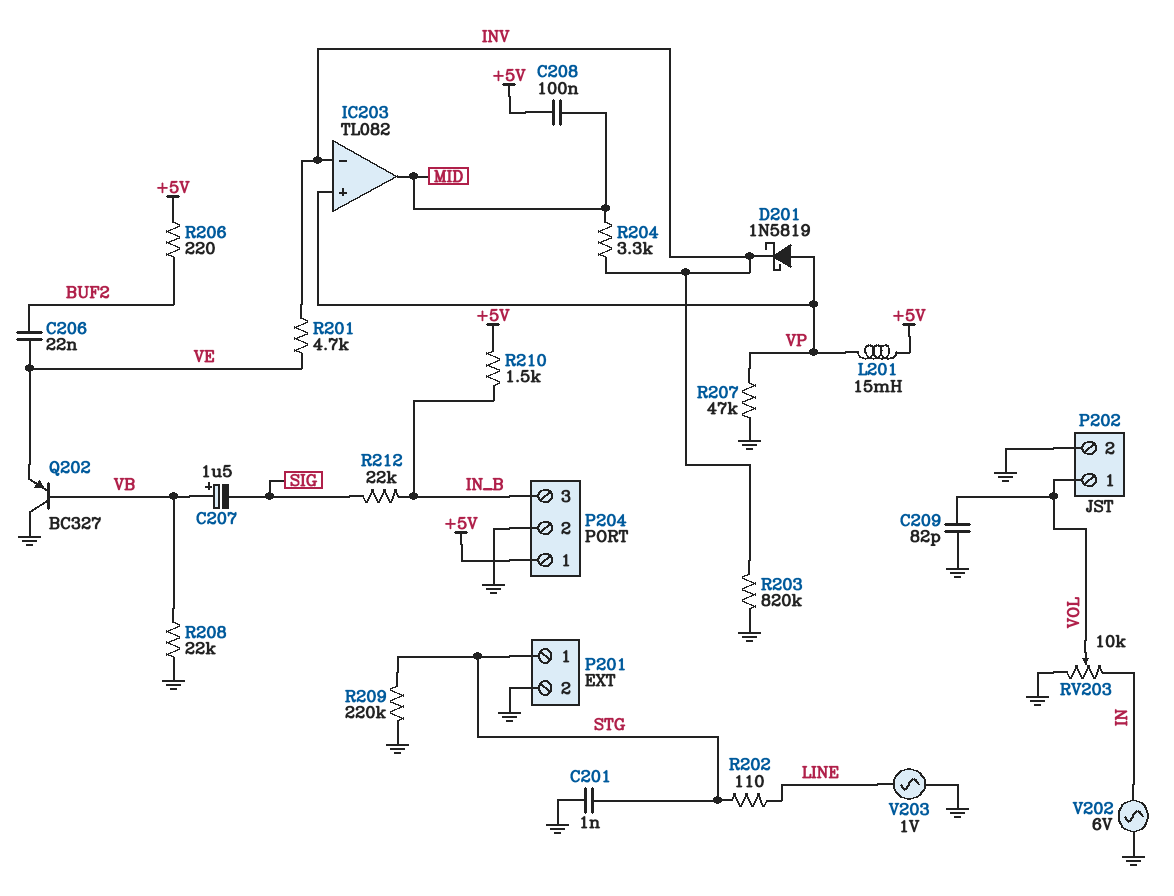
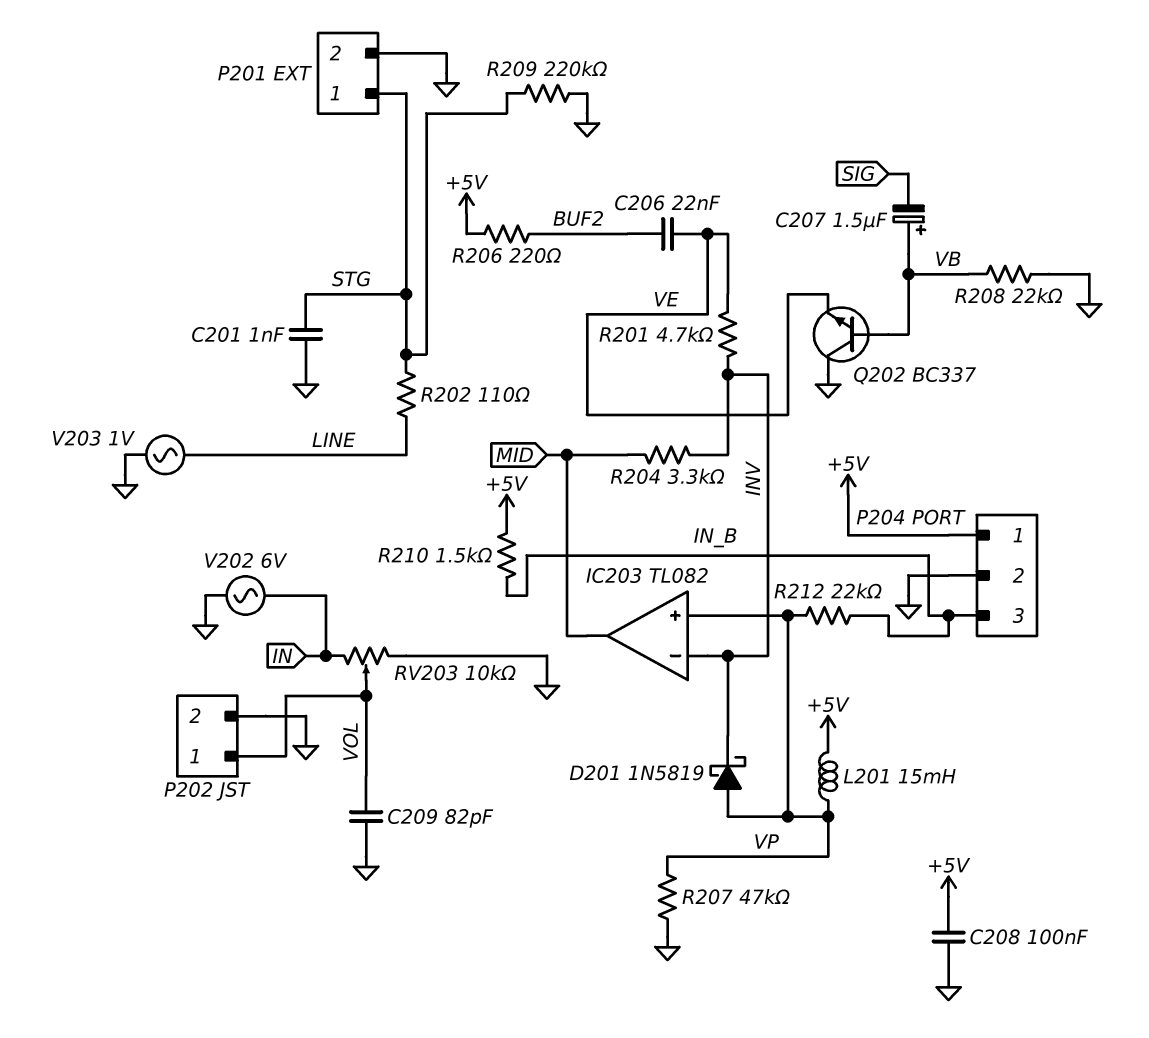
C208: 100nF (+5V, MID) -> 100nF (+5V, GND)
Q202: PNP BC327 (B VB, C GND, E VE) -> NPN BC337 (B VB, C GND, E VE)
R203: 820k (GND, INV) -> none
R212: 22k (IN_B, SIG) -> 22k (IN_B, VP)

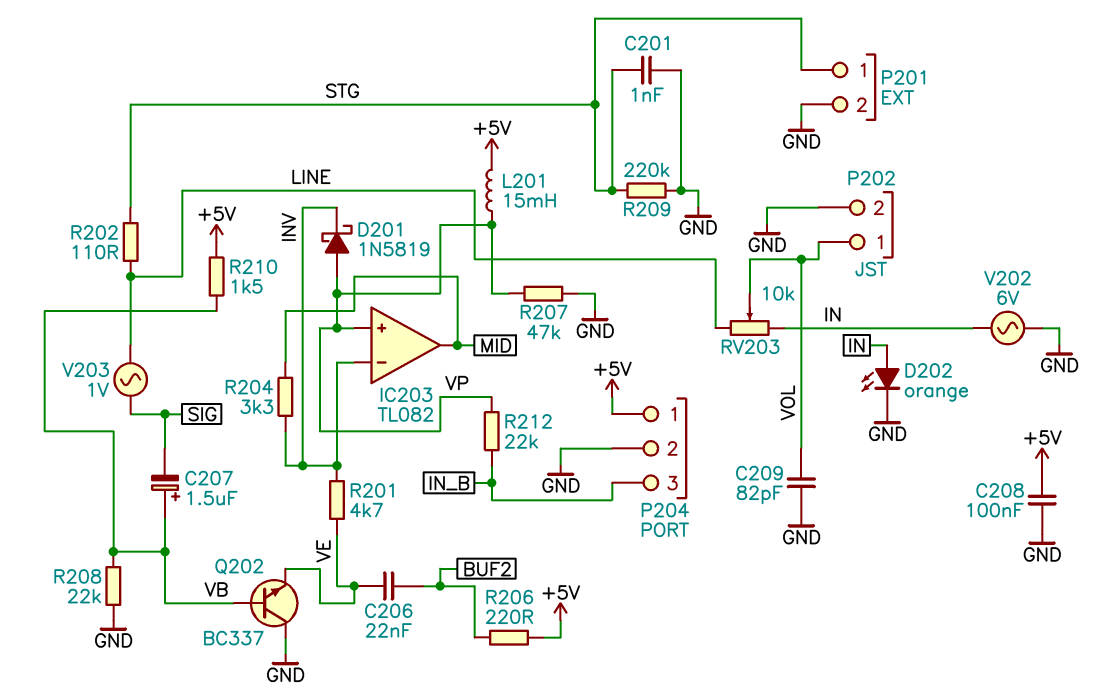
D202: none -> LED orange (A IN, K GND)
R210: 1.5k (+5V, IN_B) -> 1.5k (+5V, VB)
RV203: 10k (GND, IN, wiper VOL) -> 10k (IN, LINE, wiper VOL)
V203: AC 1V (GND, LINE) -> AC 1V (LINE, SIG)

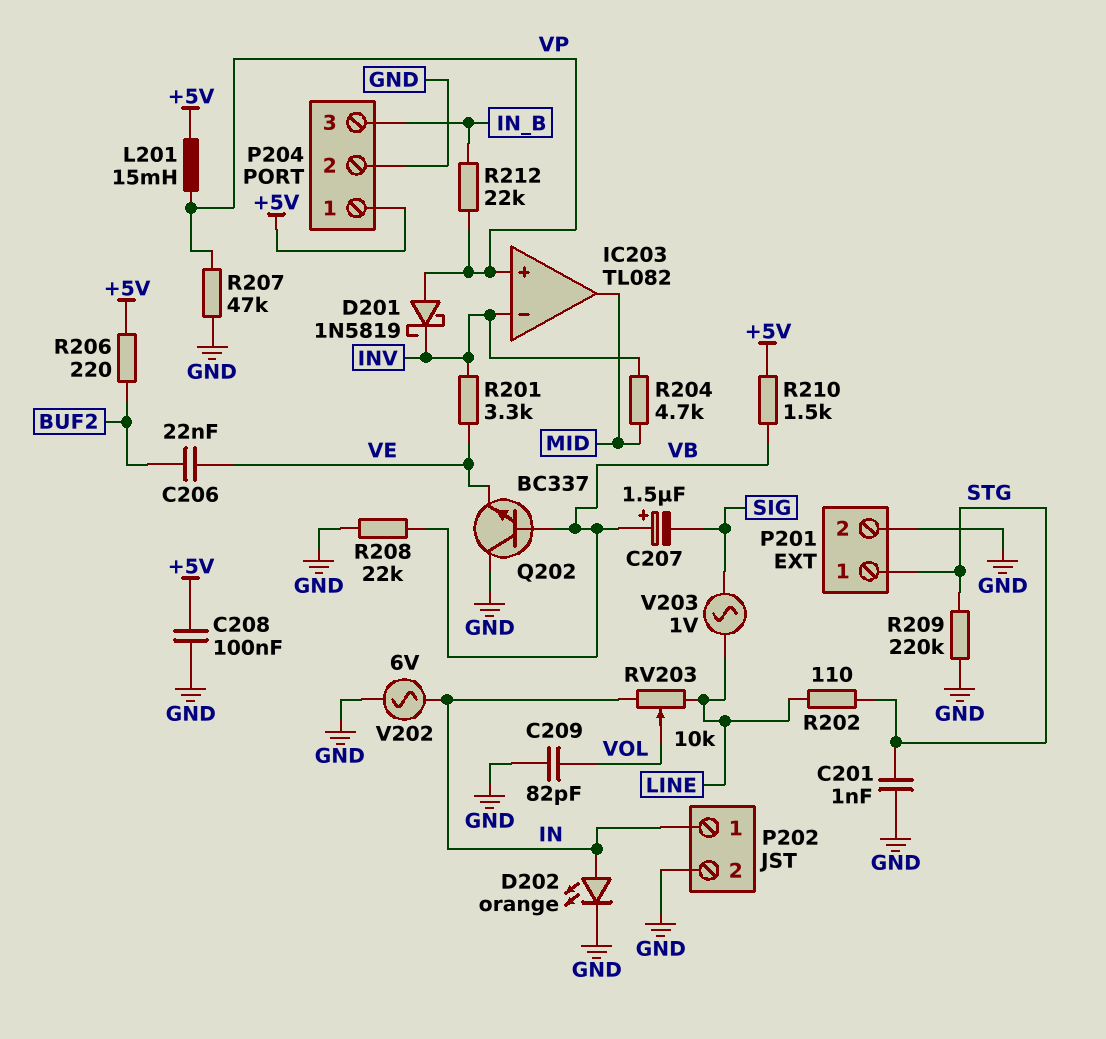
P202 pin 1: VOL -> IN
R201: 4.7k (INV, VE) -> 3.3k (INV, VE)
R204: 3.3k (INV, MID) -> 4.7k (INV, MID)

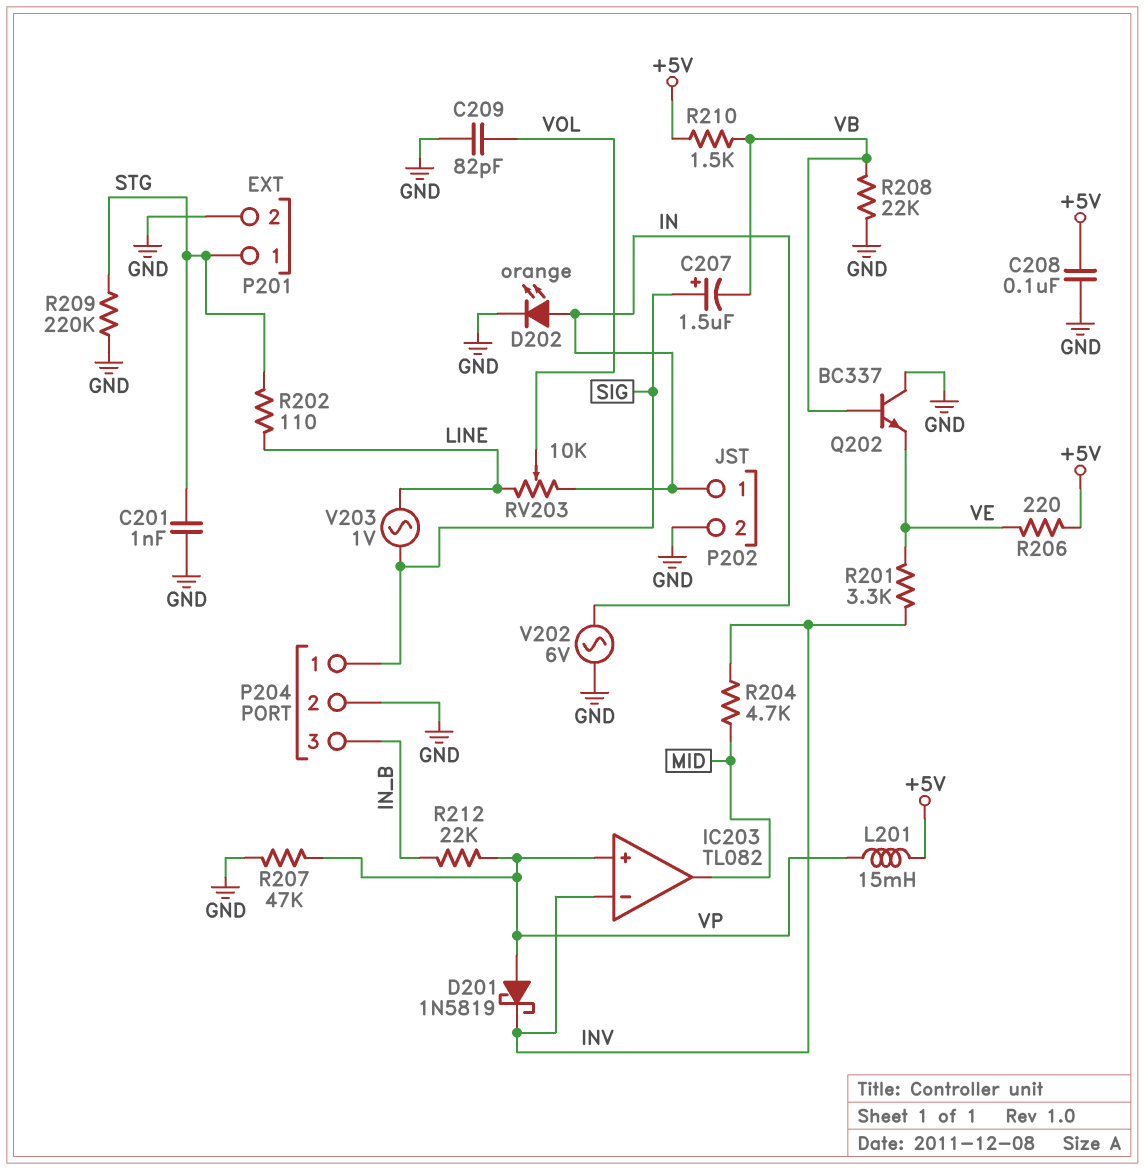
C206: 22nF (BUF2, VE) -> none
C207: 1.5uF (plus VB, minus SIG) -> 1.5uF (plus SIG, minus VB)
P204 pin 1: +5V -> SIG
R206: 220 (+5V, BUF2) -> 220 (+5V, VE)

